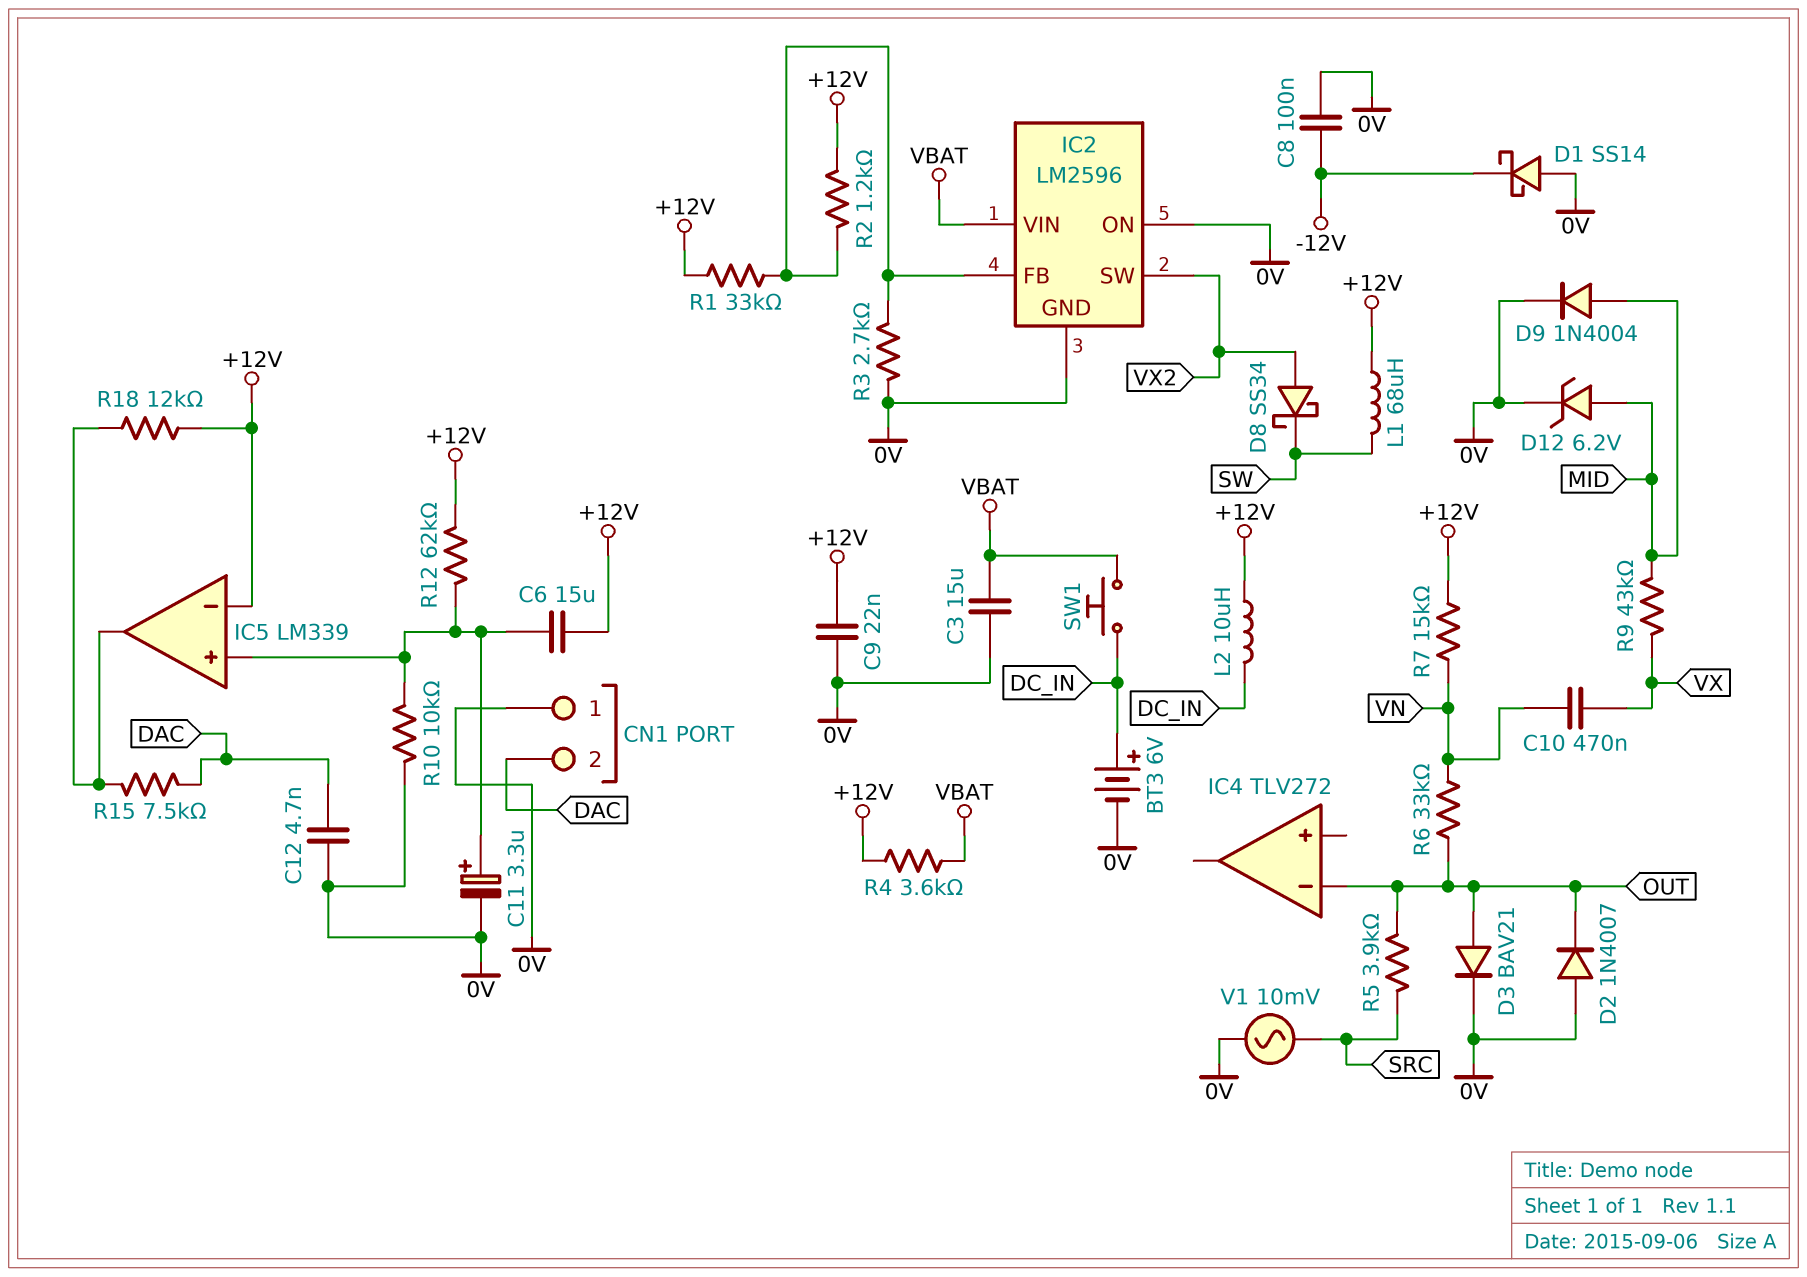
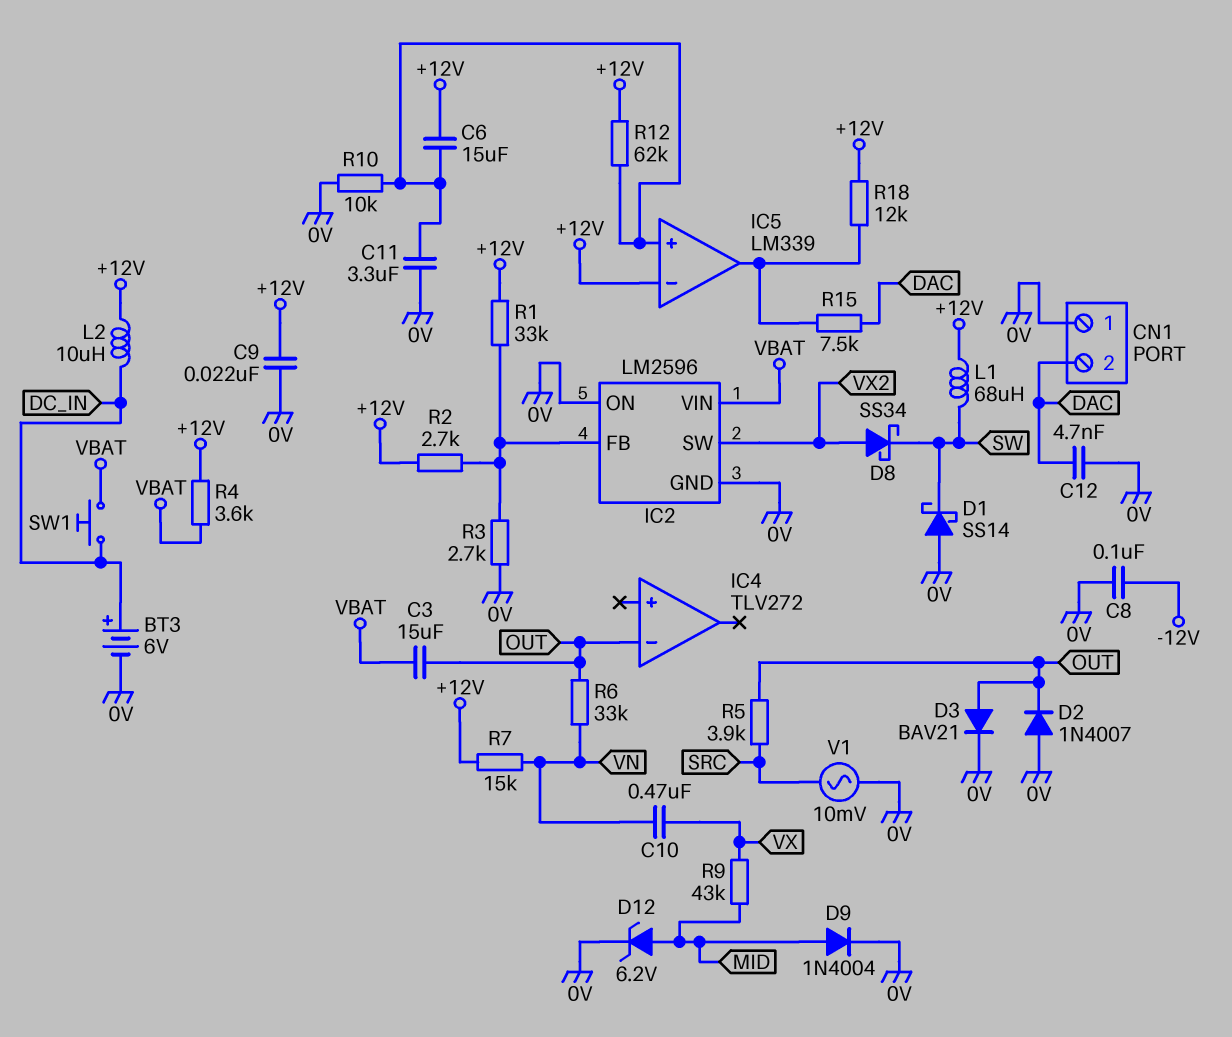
C3: 15uF (0V, VBAT) -> 15uF (OUT, VBAT)
C11: 3.3uF (plus IC5/in+, minus 0V) -> 3.3uF (0V, IC5/in+)
D1: schottky SS14 (A 0V, K -12V) -> schottky SS14 (A 0V, K SW)
R2: 1.2k (+12V, IC2/FB) -> 2.7k (+12V, IC2/FB)

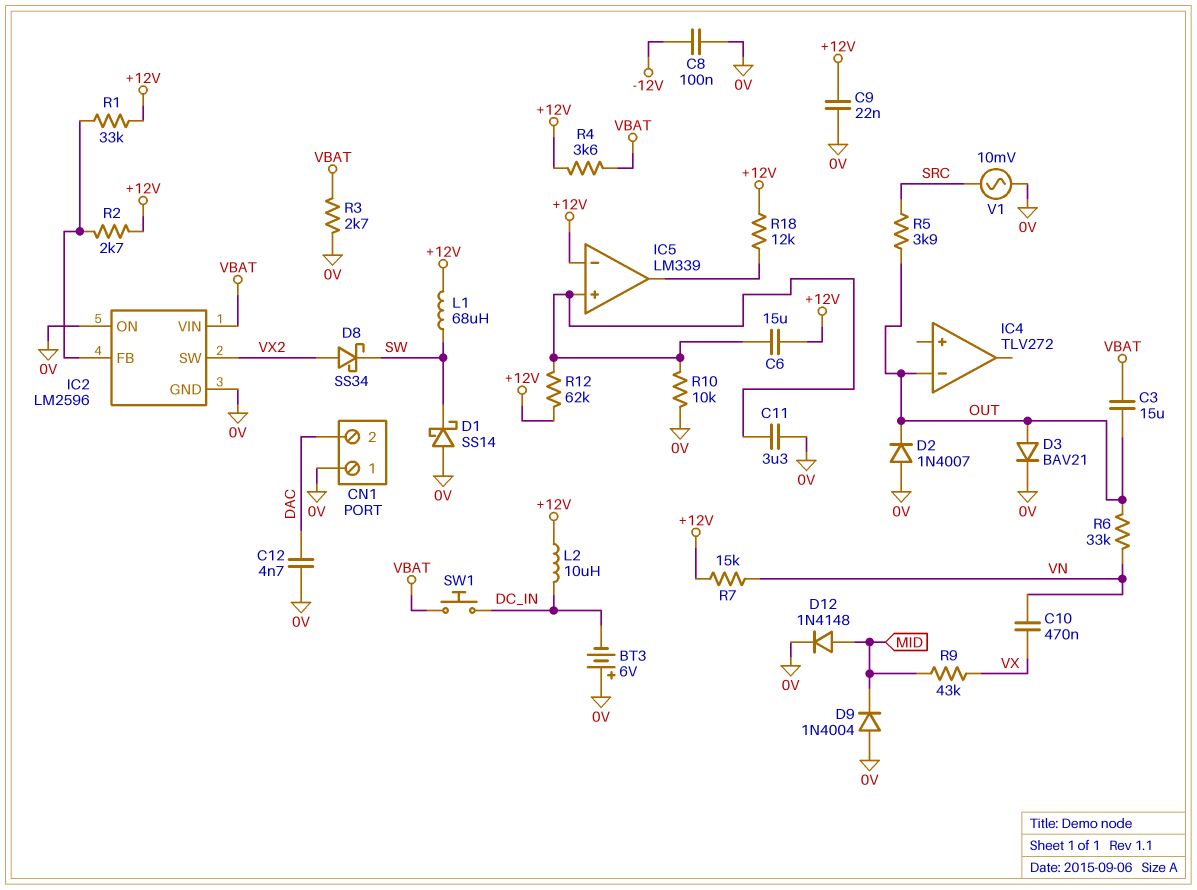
BT3: 6V (plus DC_IN, minus 0V) -> 6V (plus 0V, minus DC_IN)
D9: diode 1N4004 (A MID, K 0V) -> diode 1N4004 (A 0V, K MID)
D12: zener 6.2V (A MID, K 0V) -> diode 1N4148 (A MID, K 0V)
R3: 2.7k (0V, IC2/FB) -> 2.7k (0V, VBAT)
R15: 7.5k (DAC, IC5/out) -> none

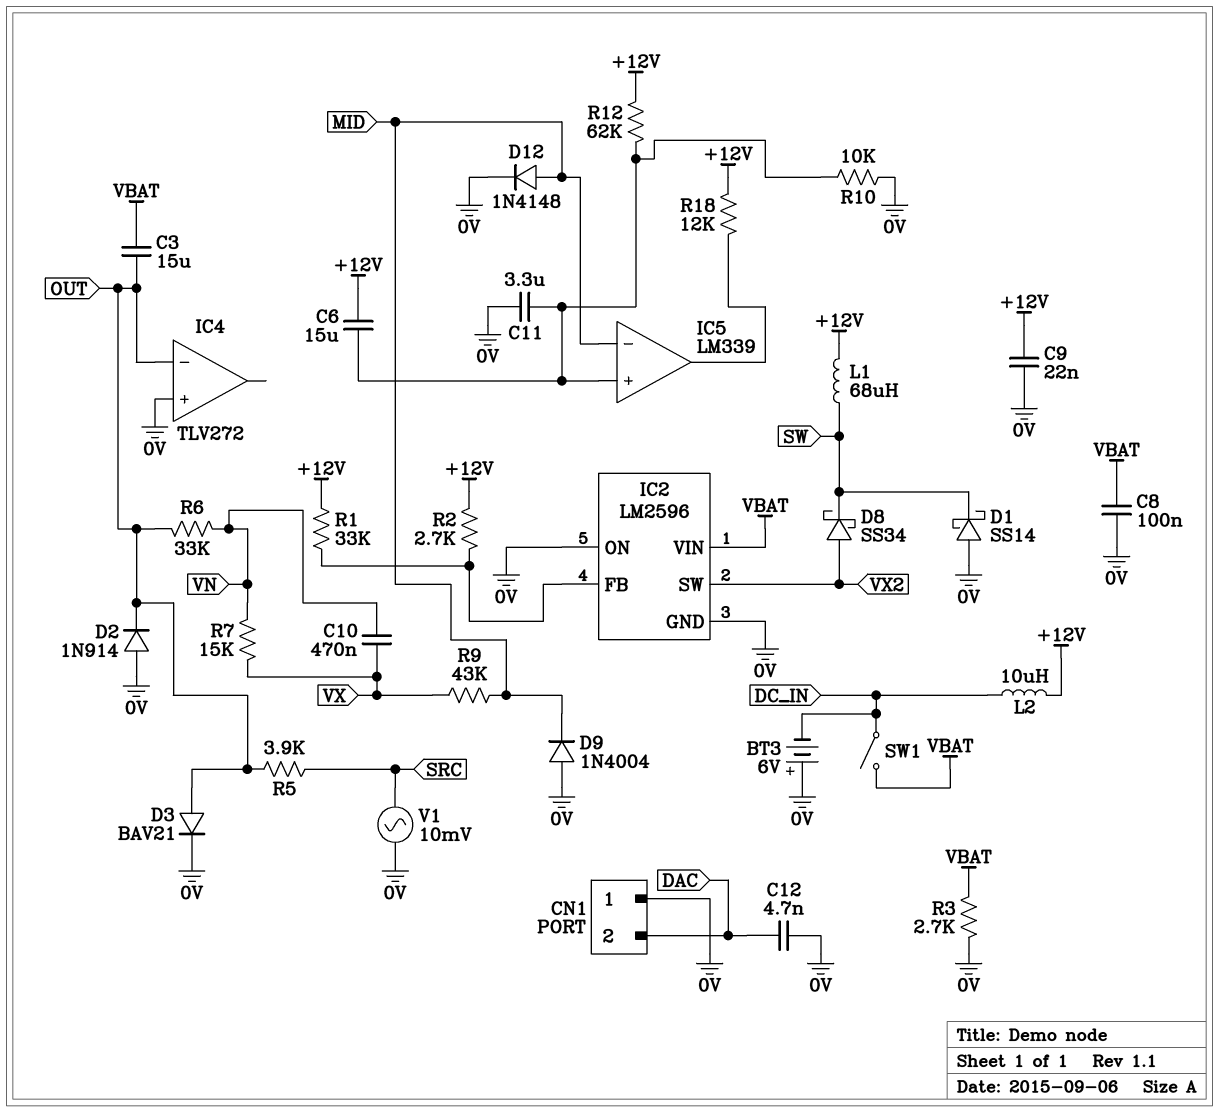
C8: 100nF (-12V, 0V) -> 100nF (0V, VBAT)
D2: diode 1N4007 (A 0V, K OUT) -> diode 1N914 (A 0V, K OUT)
IC4 pin in+: none -> 0V
IC5 pin in-: +12V -> MID
R4: 3.6k (+12V, VBAT) -> none
R7: 15k (+12V, VN) -> 15k (VN, VX)
SW1: button (DC_IN, VBAT) -> switch (DC_IN, VBAT)

